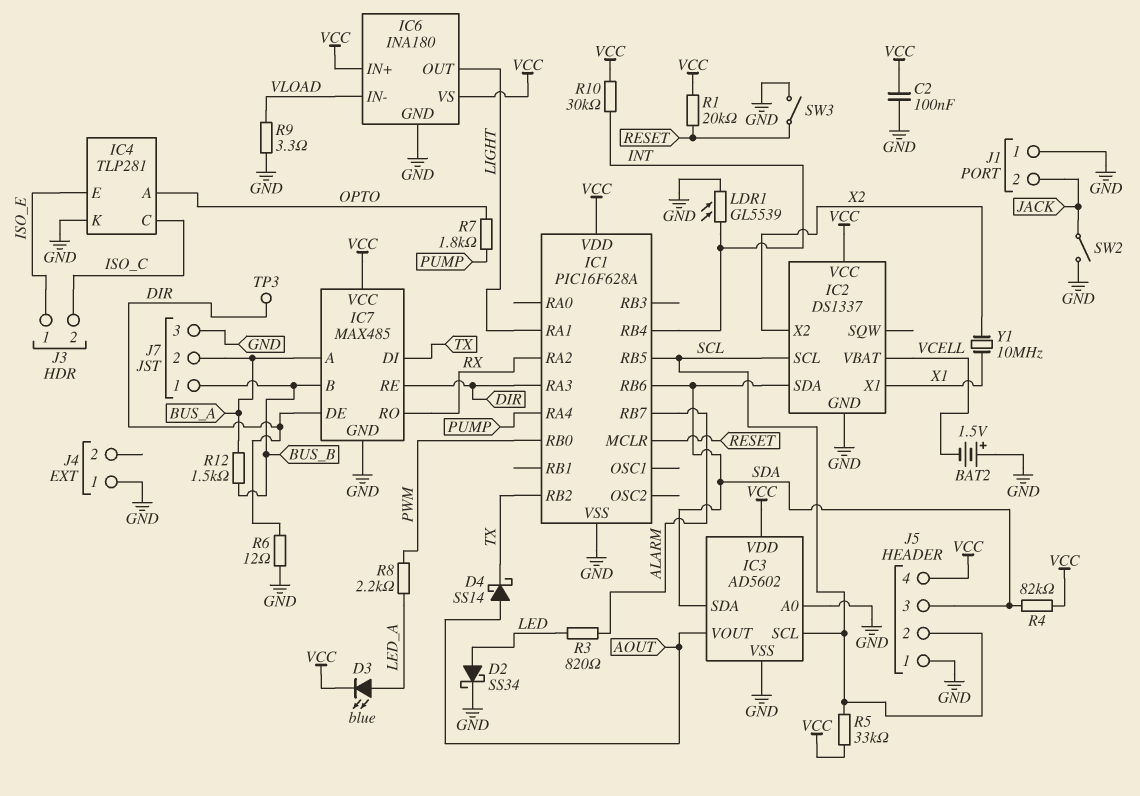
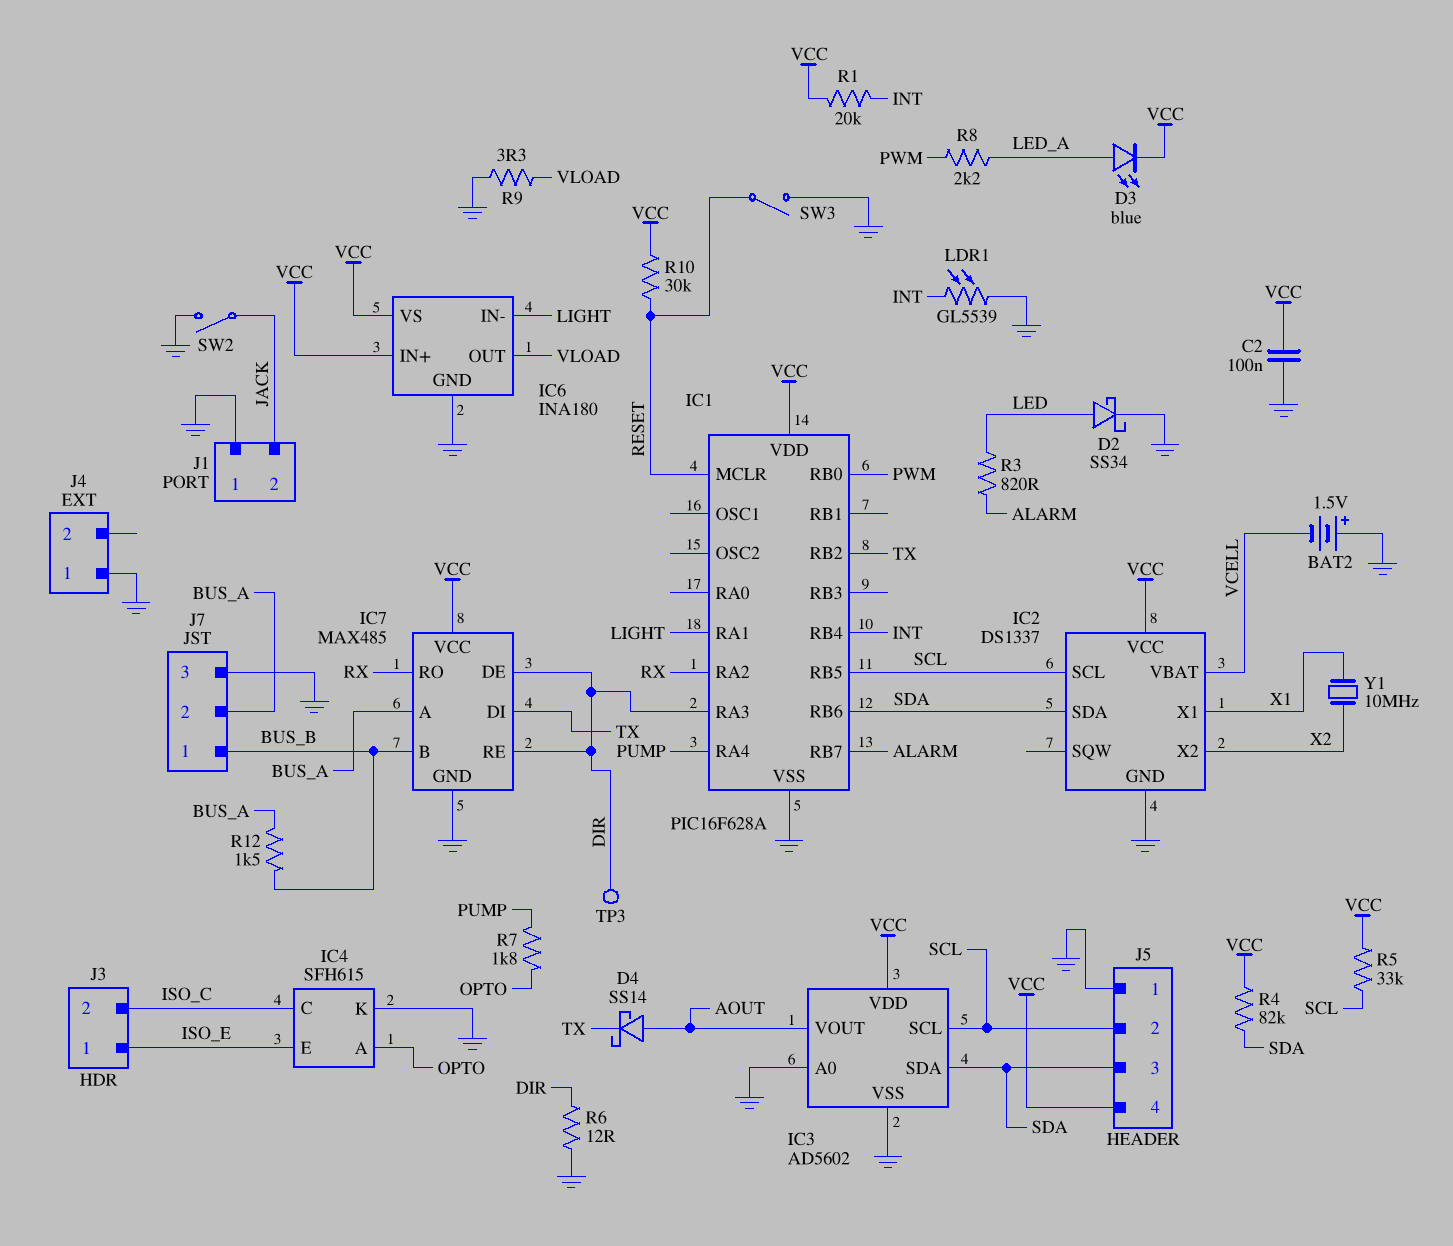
IC4: TLP281 -> SFH615
IC6 pin IN-: VLOAD -> LIGHT
IC6 pin OUT: LIGHT -> VLOAD
R1: 20k (RESET, VCC) -> 20k (INT, VCC)
R10: 30k (INT, VCC) -> 30k (RESET, VCC)

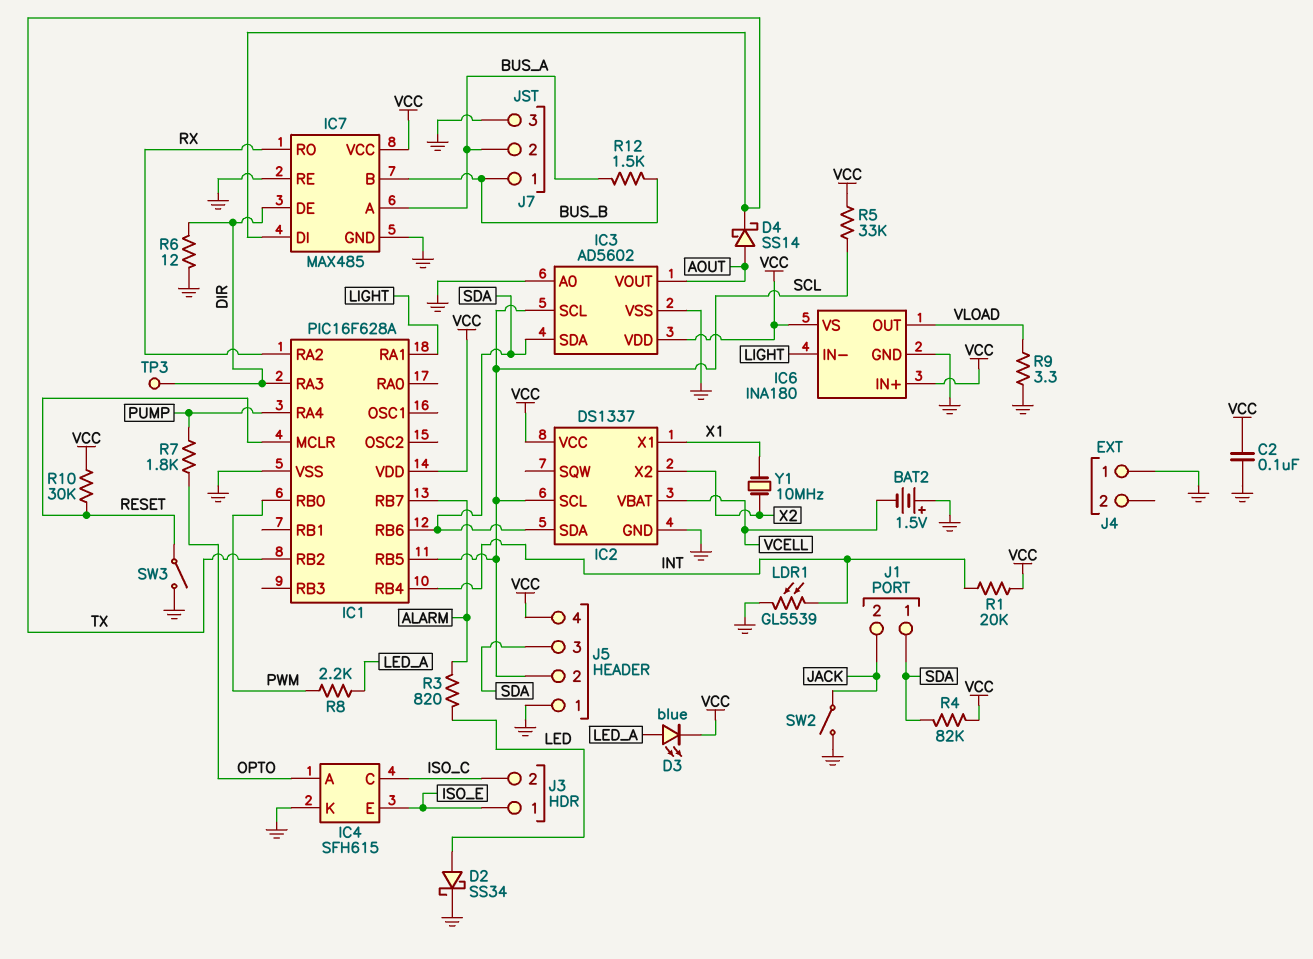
IC7 pin RE: DIR -> GND
J1 pin 1: GND -> SDA

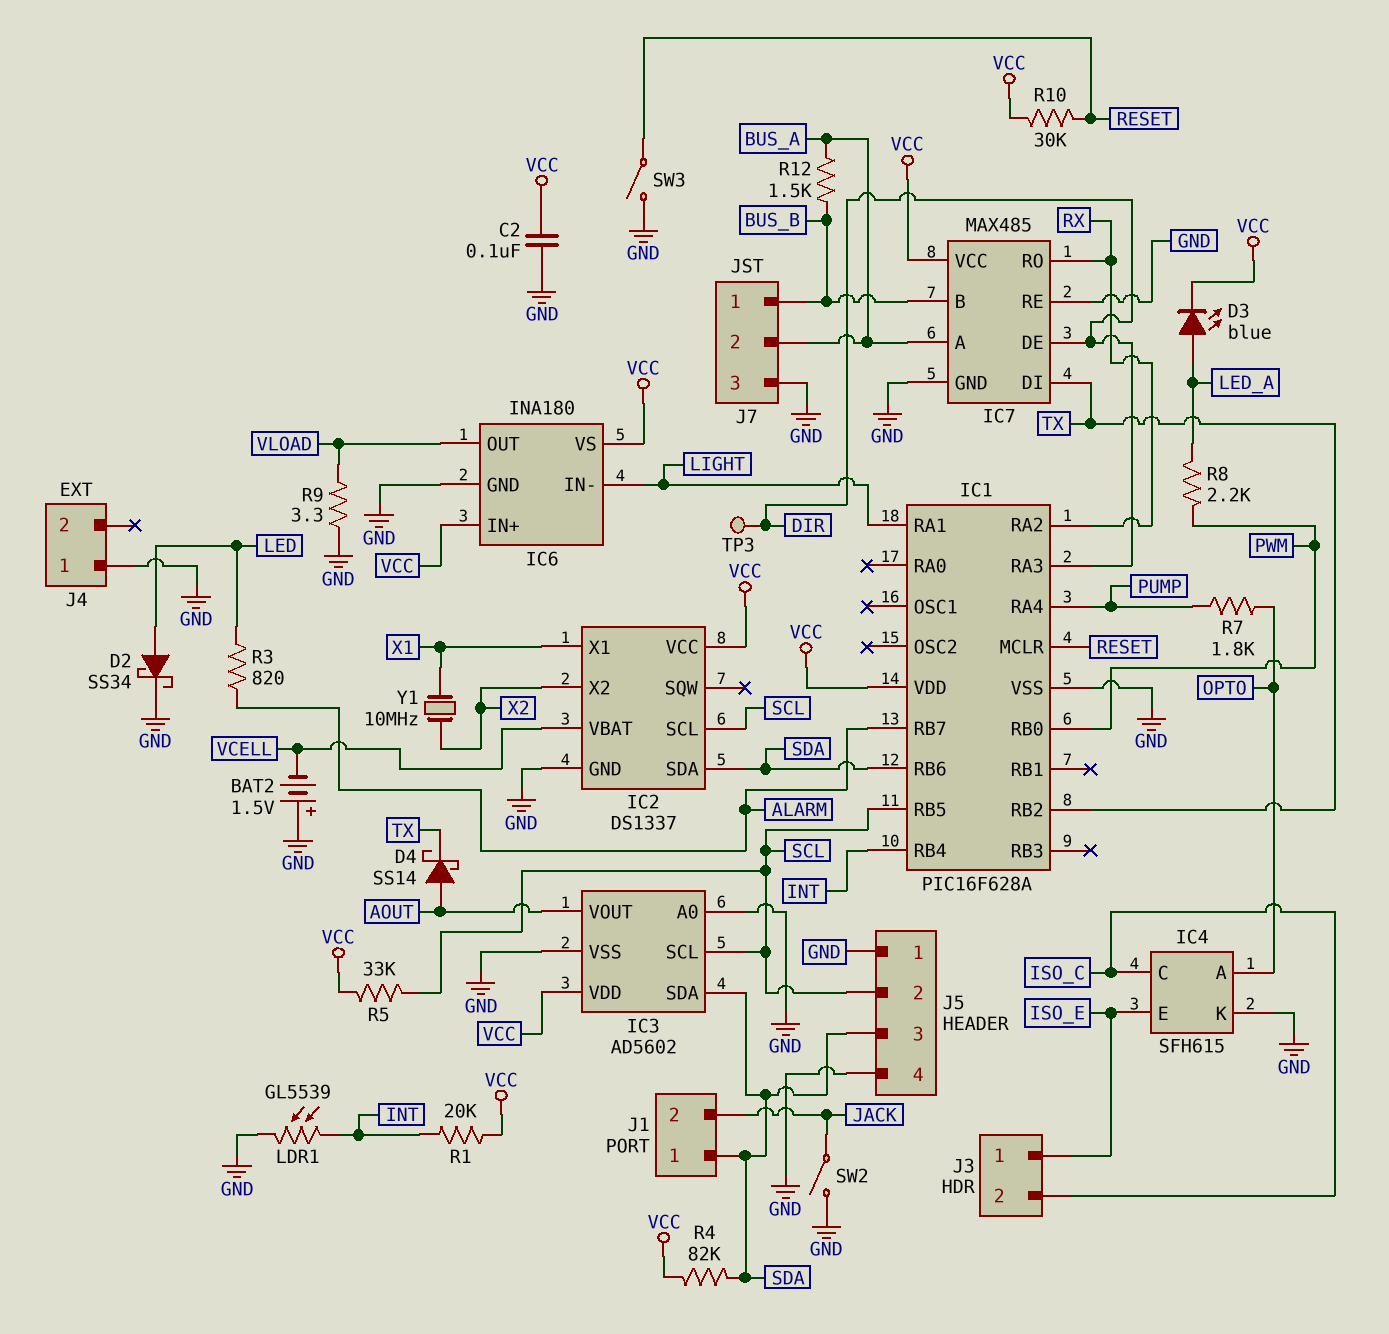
J5 pin 4: VCC -> GND
R6: 12 (DIR, GND) -> none

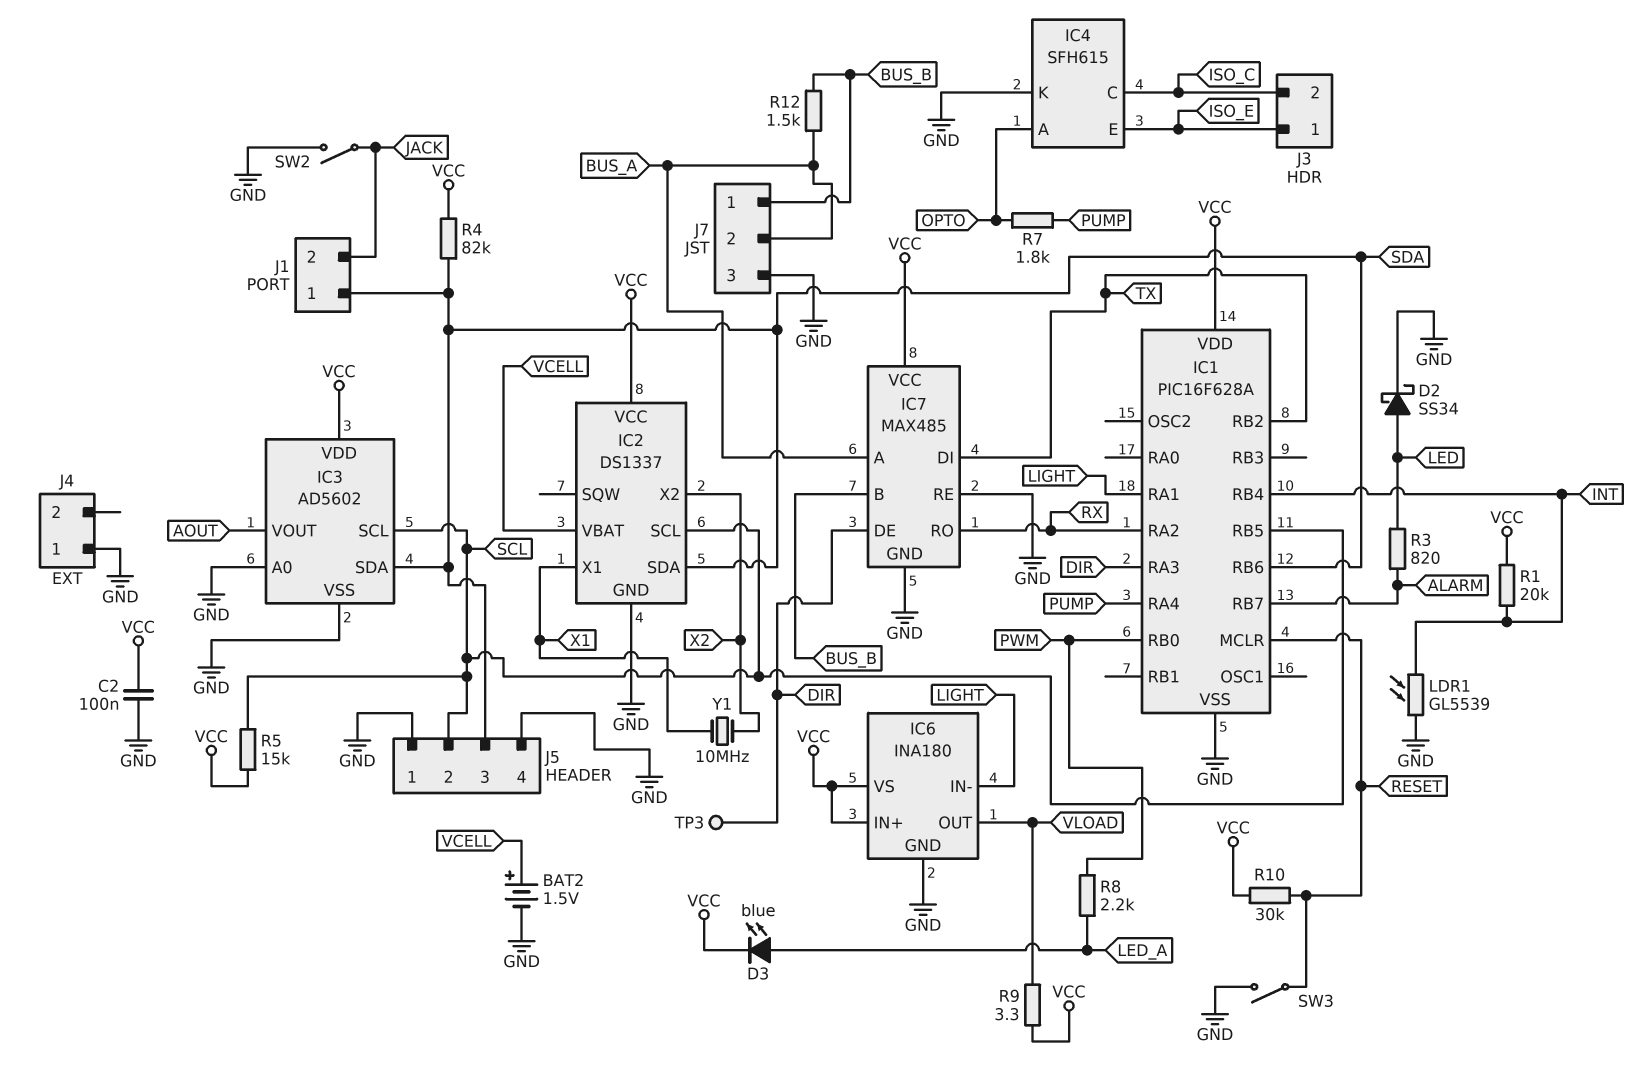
BAT2: 1.5V (plus GND, minus VCELL) -> 1.5V (plus VCELL, minus GND)
D4: schottky SS14 (A AOUT, K TX) -> none
R5: 33k (SCL, VCC) -> 15k (SCL, VCC)
R9: 3.3 (GND, VLOAD) -> 3.3 (VCC, VLOAD)

